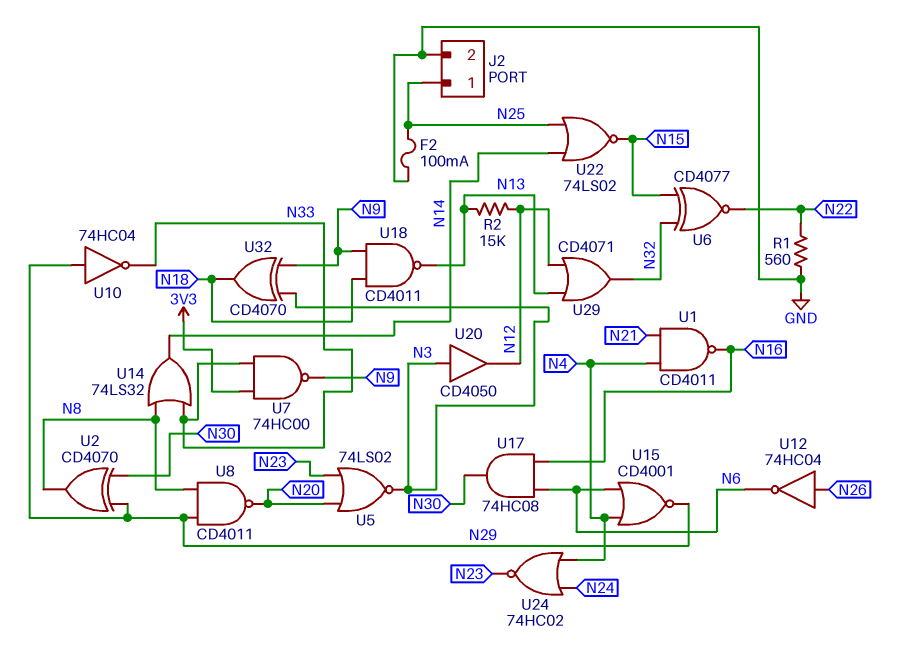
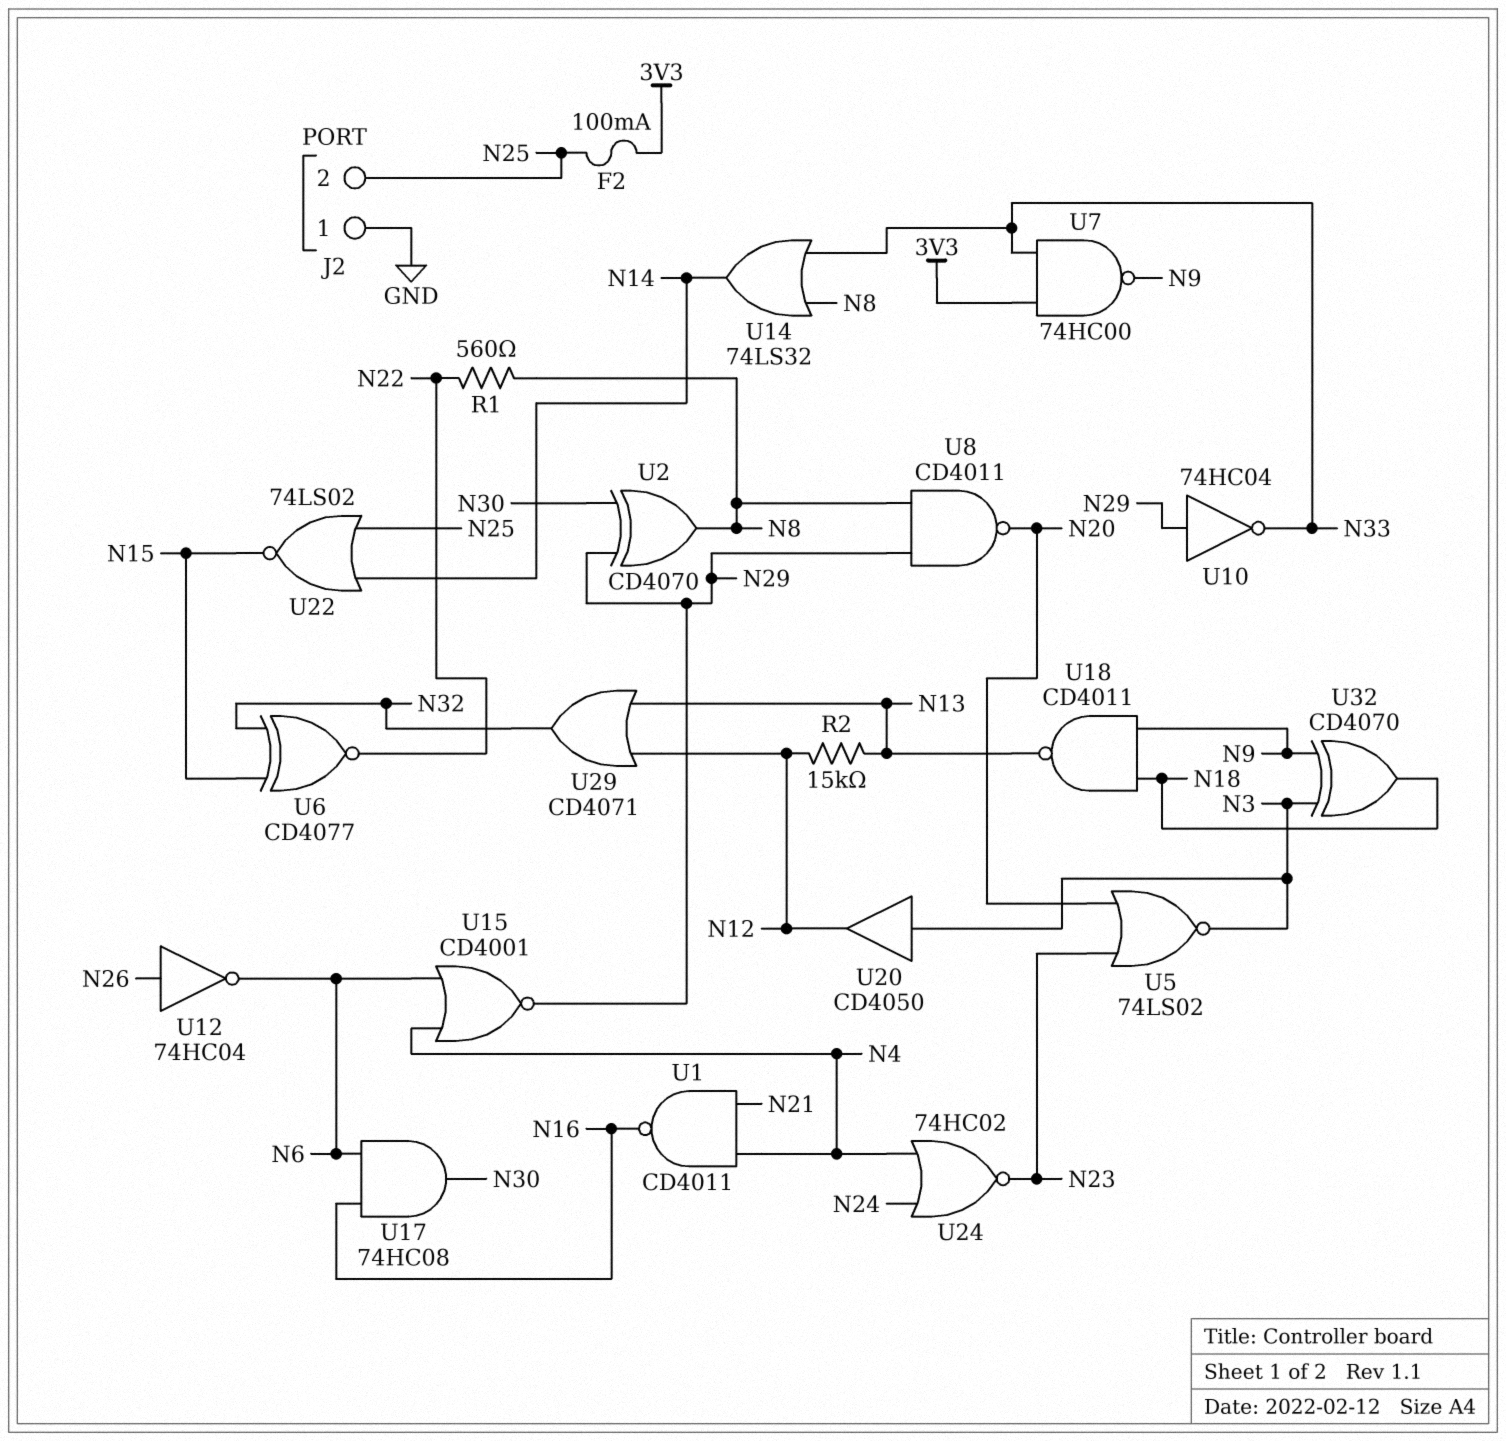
F2: 100mA (GND, N25) -> 100mA (3V3, N25)
J2 pin 1: N25 -> GND
J2 pin 2: GND -> N25
R1: 560 (GND, N22) -> 560 (N8, N22)

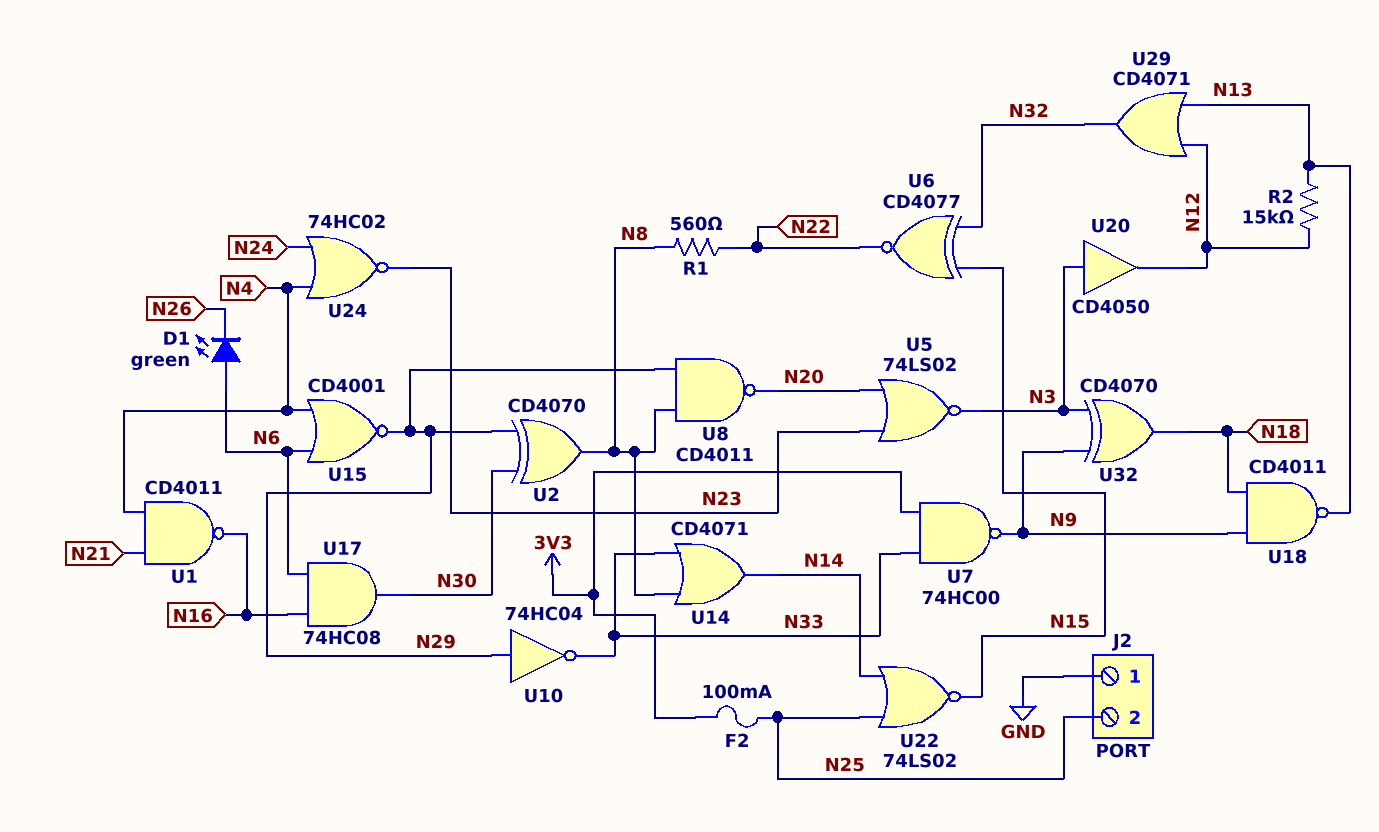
D1: none -> LED green (A N6, K N26)
U12: NOT 74HC04 (in N26, out N6) -> none
U14: OR 74LS32 (in N8, in N33, out N14) -> OR CD4071 (in N8, in N33, out N14)

